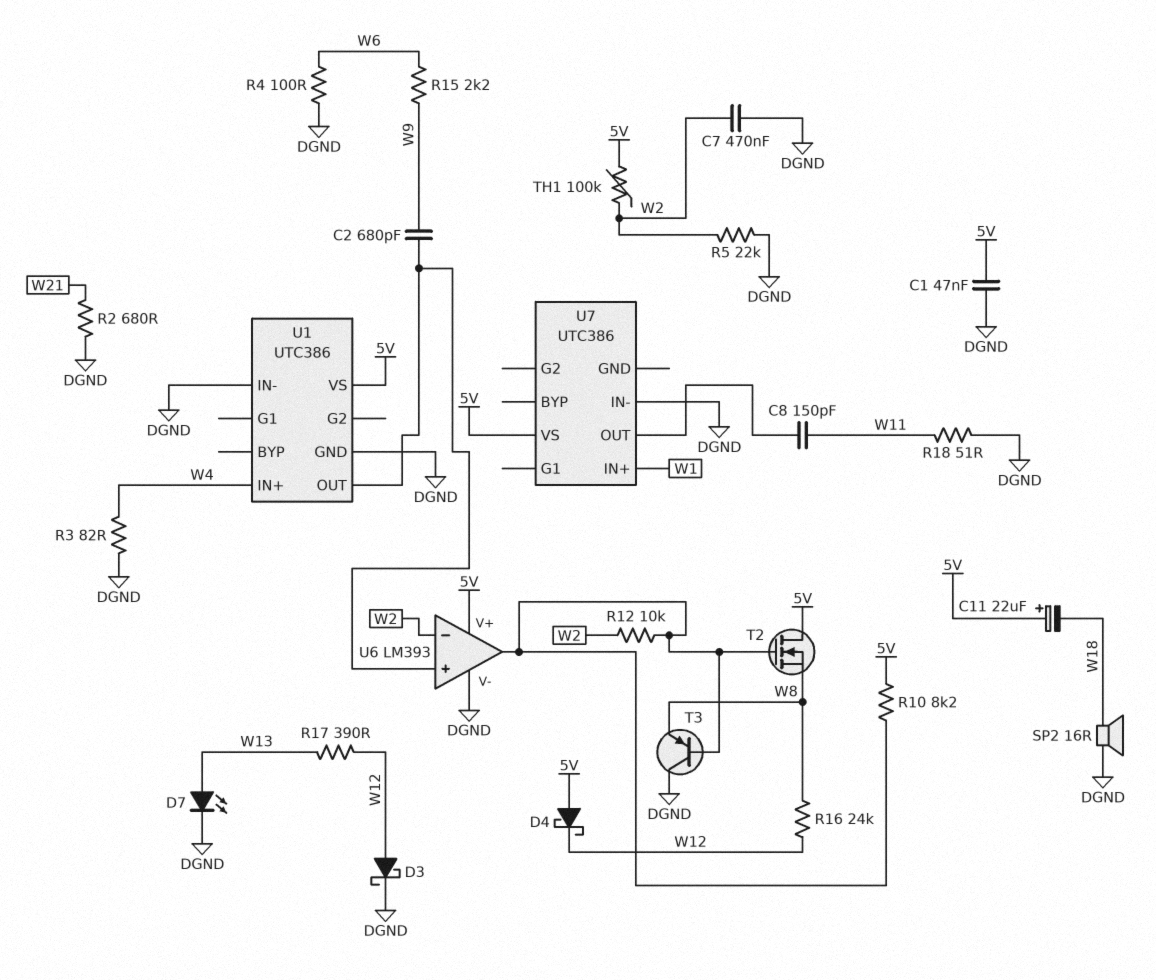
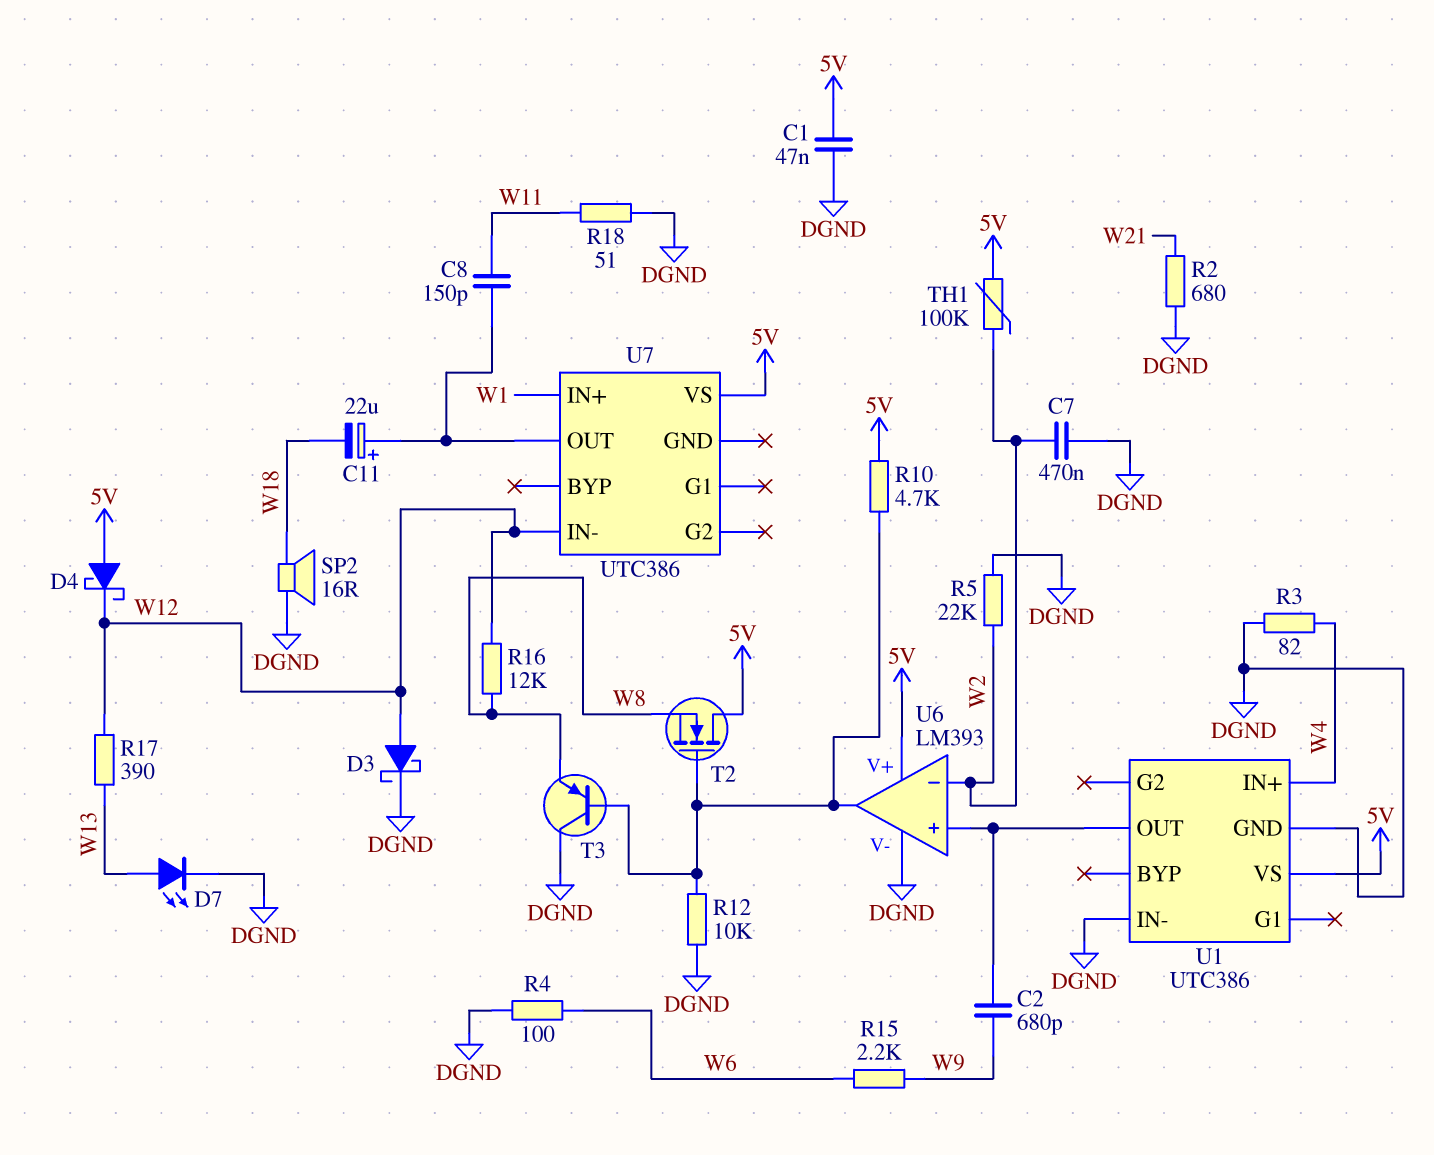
C11: 22uF (plus 5V, minus W18) -> 22uF (plus U7/OUT, minus W18)
R10: 8.2k (5V, U6/out) -> 4.7k (5V, U6/out)
R12: 10k (U6/out, W2) -> 10k (DGND, U6/out)
R16: 24k (W8, W12) -> 12k (W8, W12)
U7 pin IN-: DGND -> W12

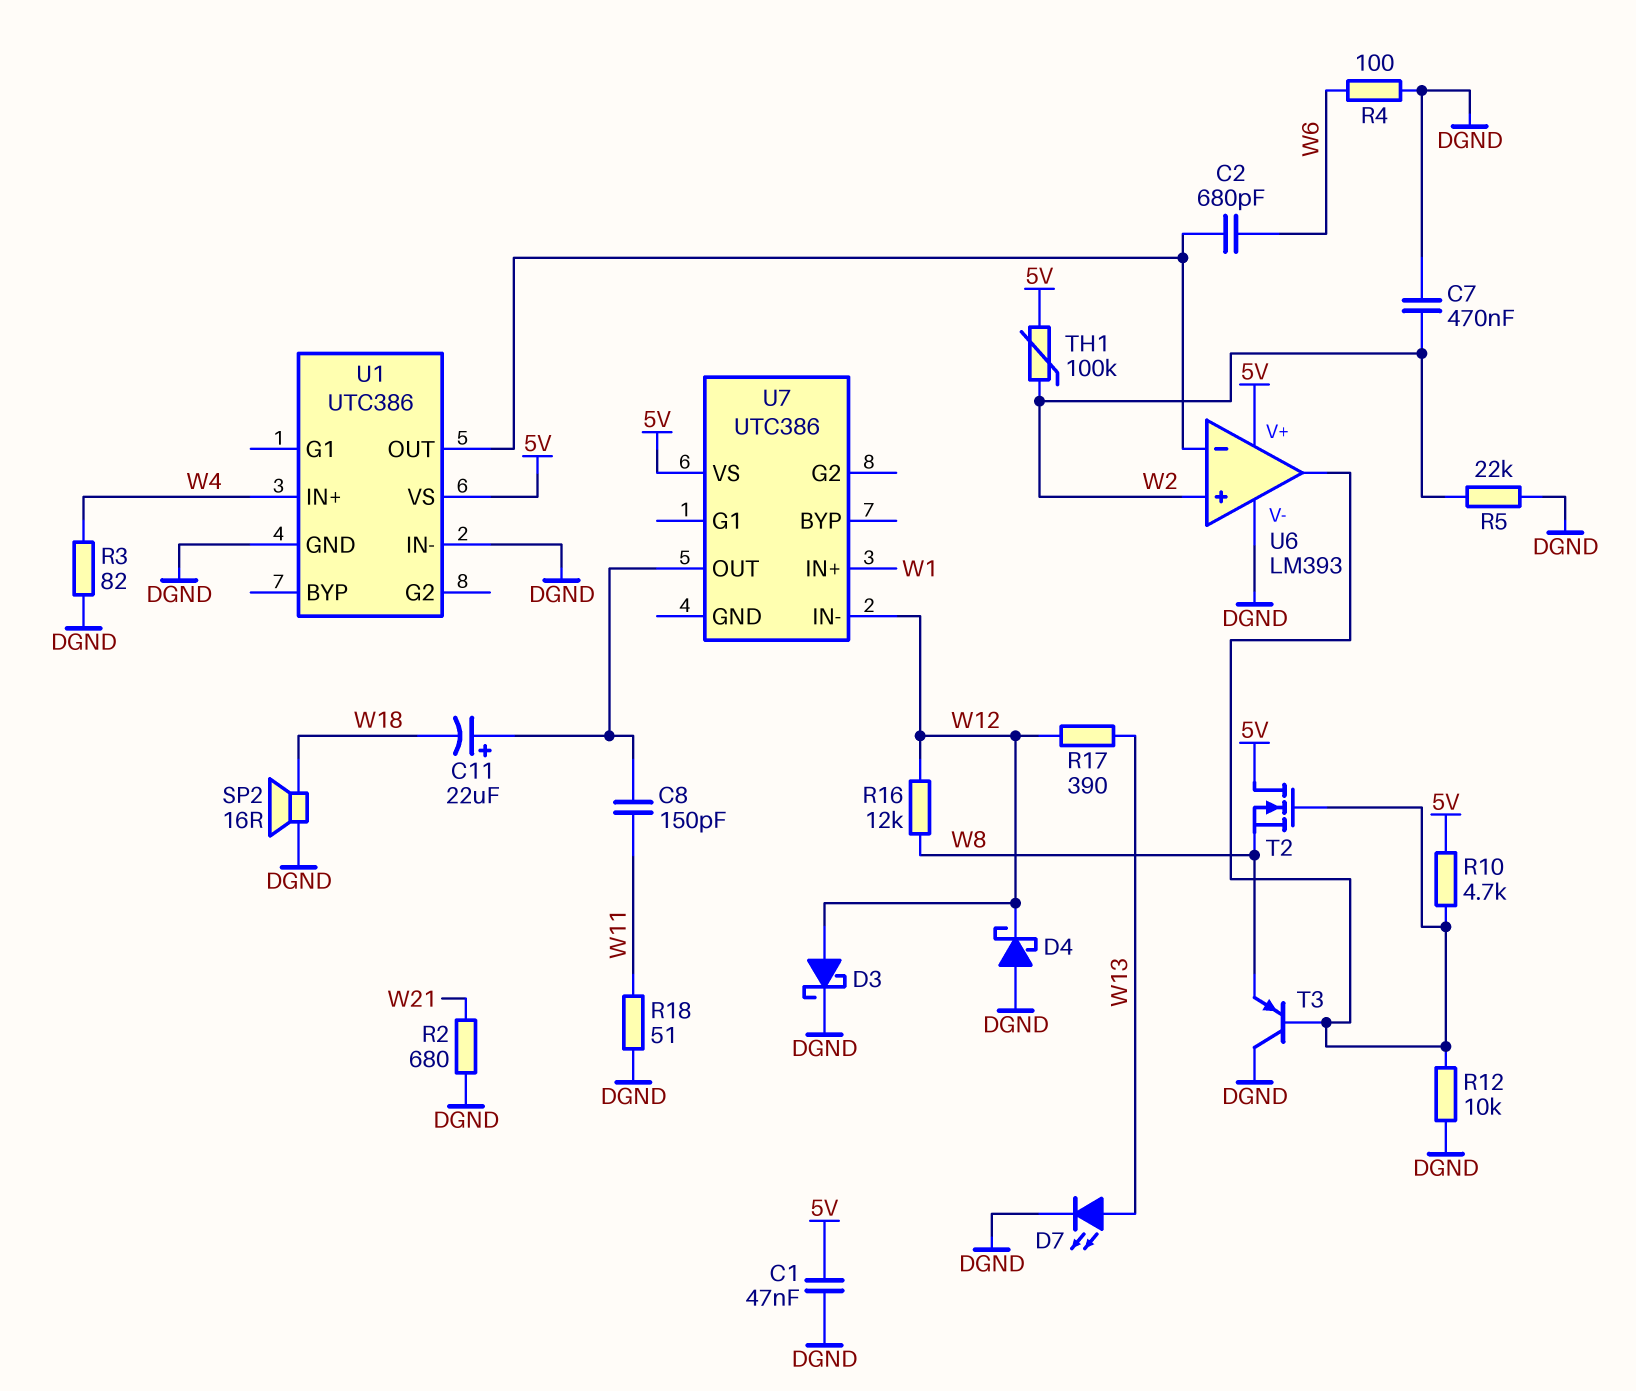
C2: 680pF (U1/OUT, W9) -> 680pF (U1/OUT, W6)
D4: schottky (A 5V, K W12) -> schottky (A DGND, K W12)
R15: 2.2k (W6, W9) -> none
U6 pin in+: U1/OUT -> W2
U6 pin in-: W2 -> U1/OUT

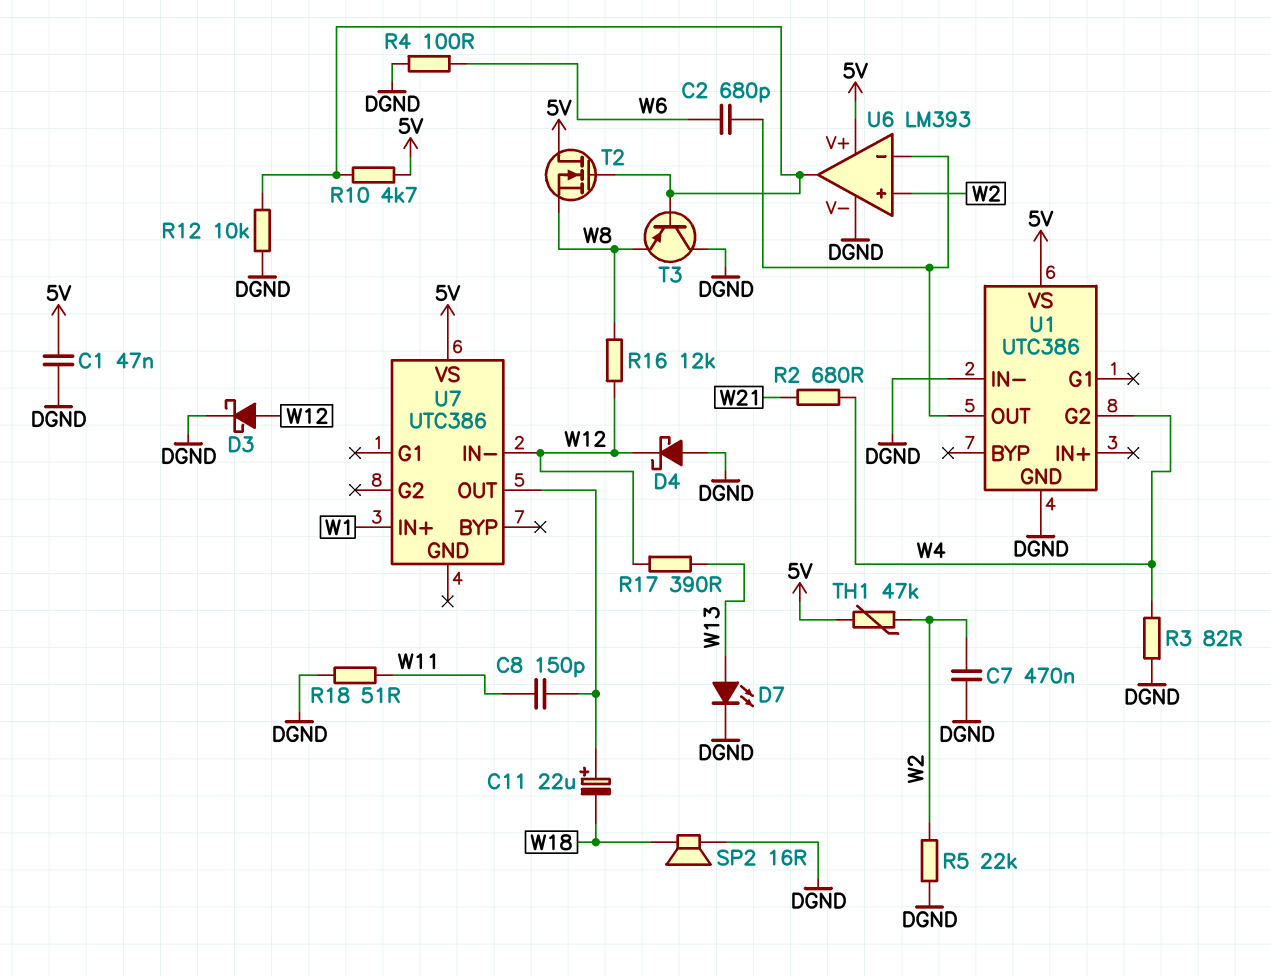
R2: 680 (DGND, W21) -> 680 (W4, W21)
TH1: 100k (5V, W2) -> 47k (5V, W2)
U1 pin G2: none -> W4
U1 pin IN+: W4 -> none

